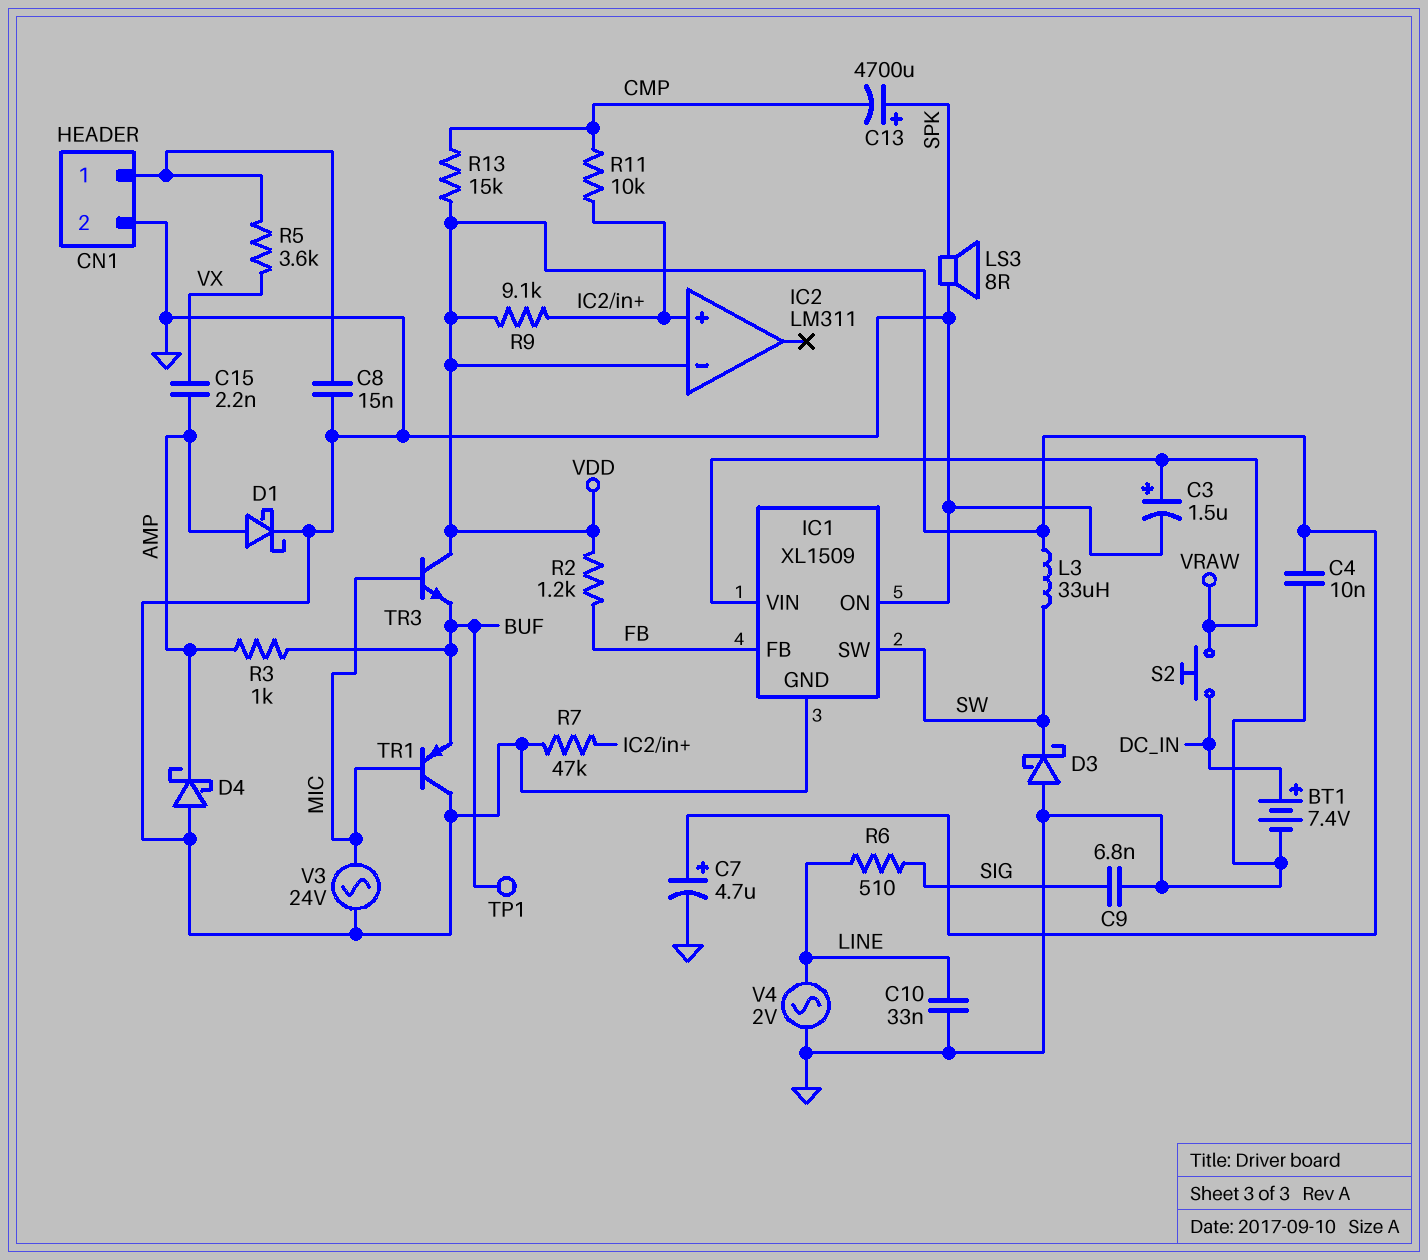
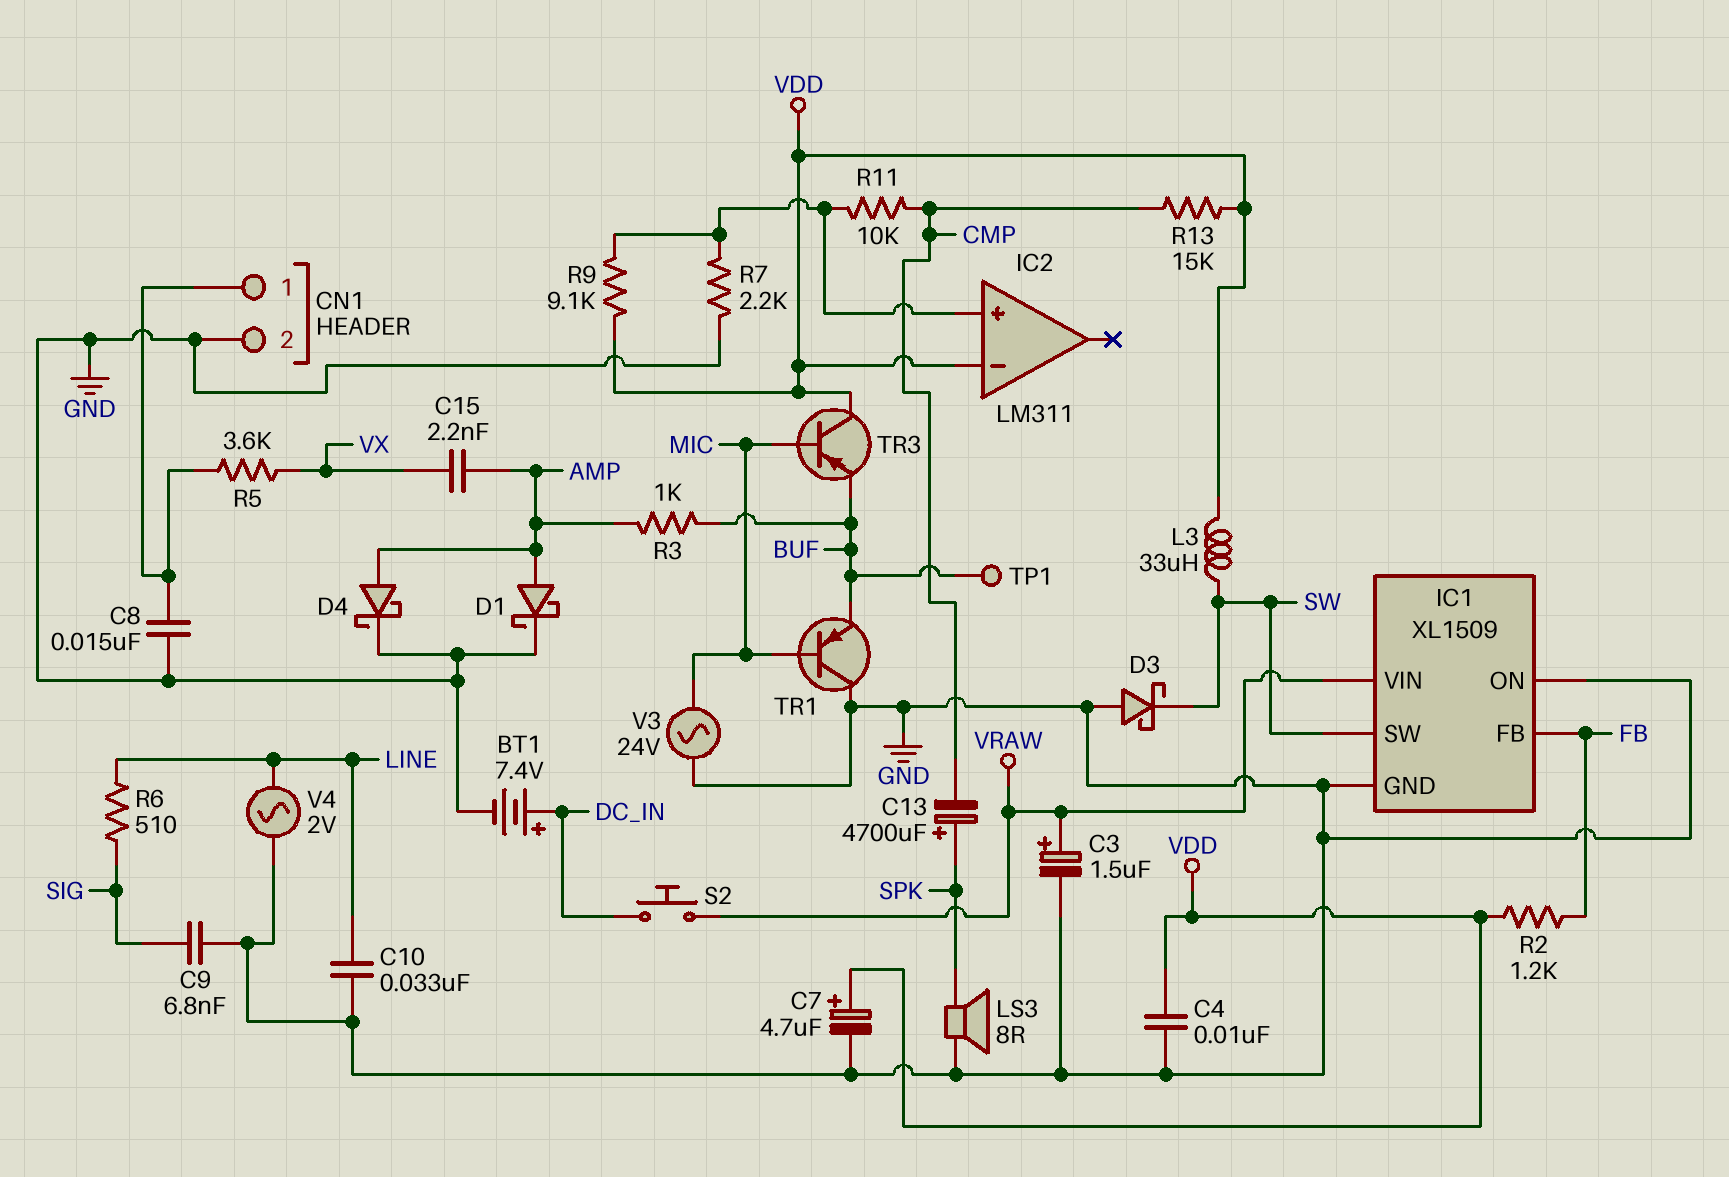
D4: schottky (A GND, K AMP) -> schottky (A AMP, K GND)
R7: 47k (GND, IC2/in+) -> 2.2k (GND, IC2/in+)
TR3: NPN (B MIC, C VDD, E BUF) -> PNP (B MIC, C VDD, E BUF)

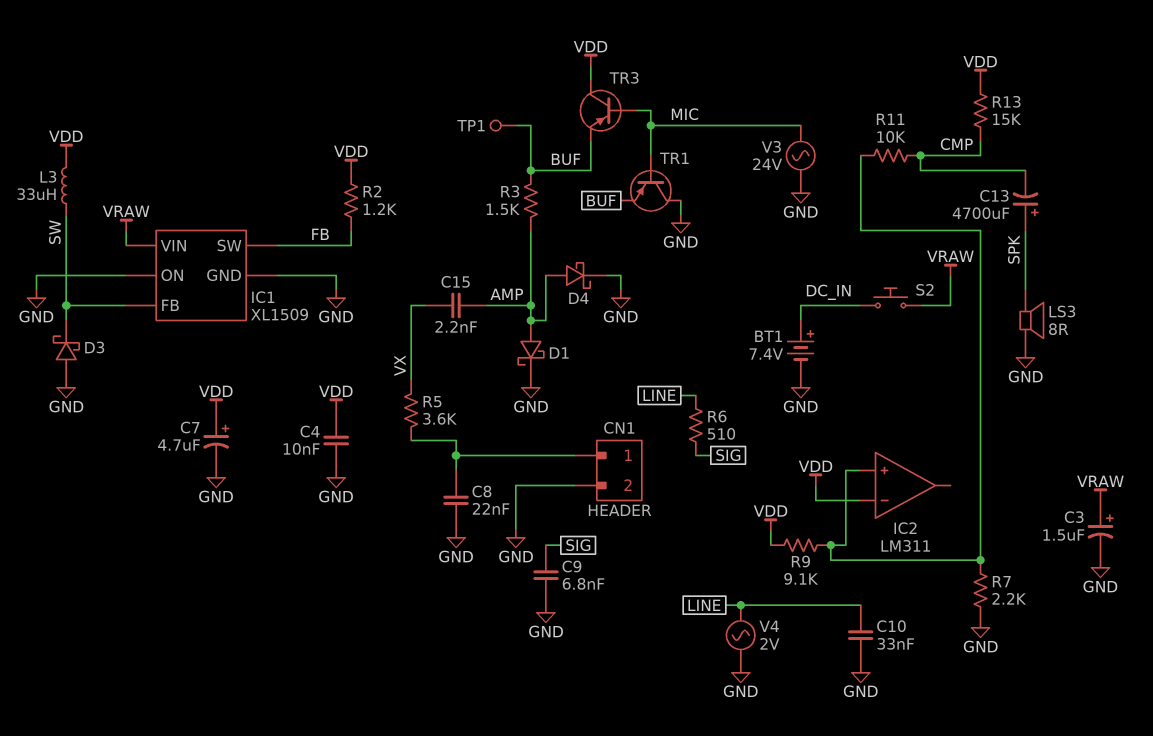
C8: 15nF (CN1/1, GND) -> 22nF (CN1/1, GND)
IC1 pin FB: FB -> SW
IC1 pin SW: SW -> FB
R3: 1k (AMP, BUF) -> 1.5k (AMP, BUF)

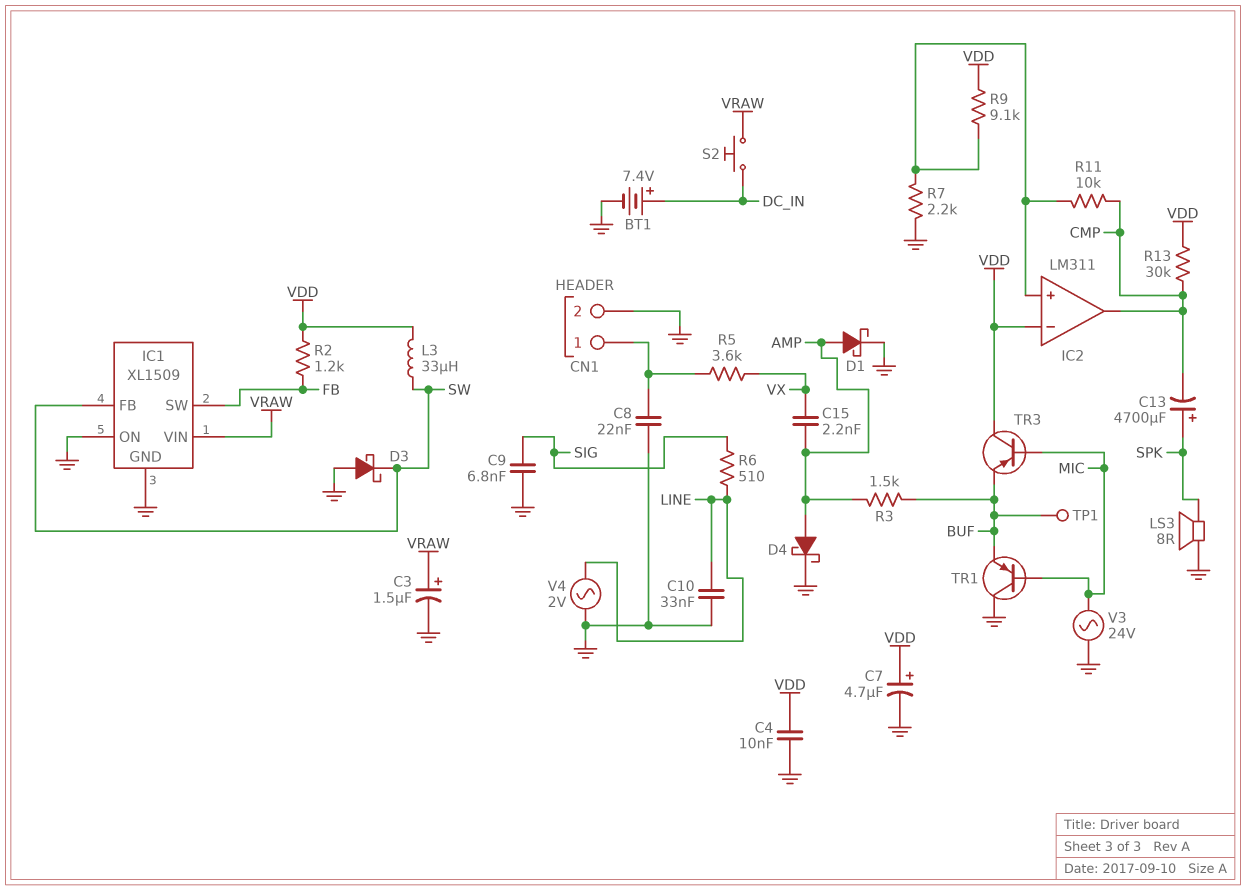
IC2 pin out: none -> CMP
R13: 15k (CMP, VDD) -> 30k (CMP, VDD)

